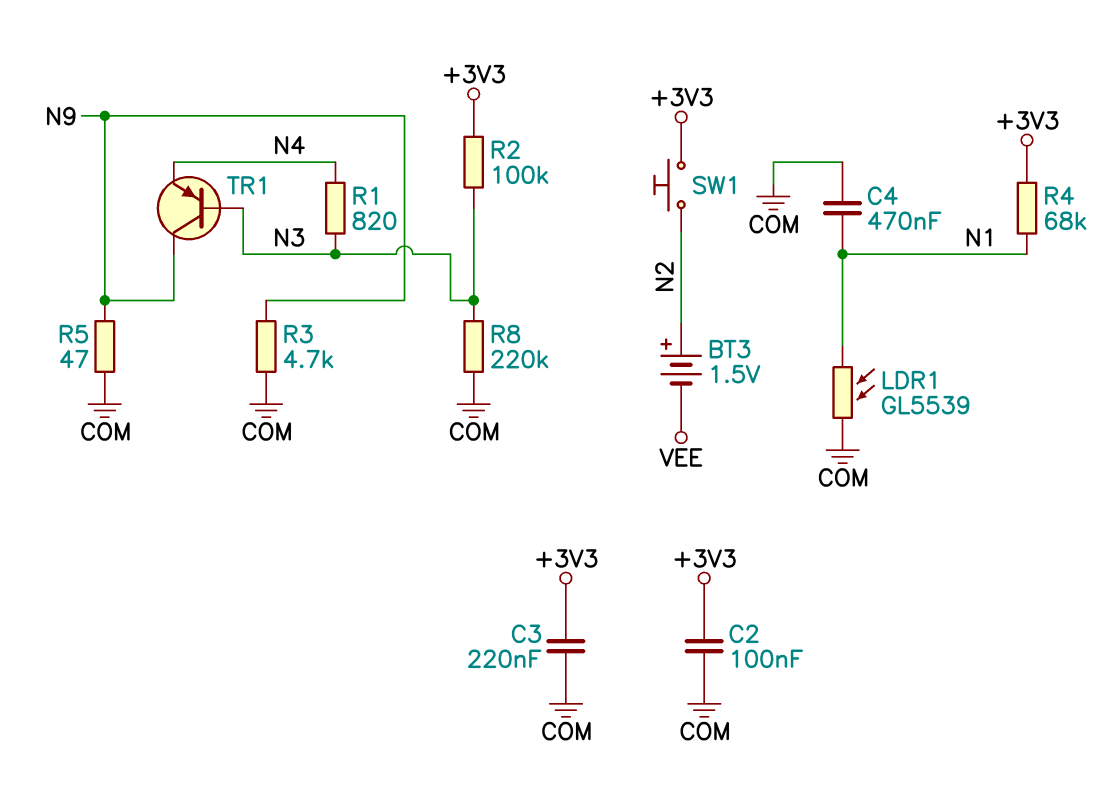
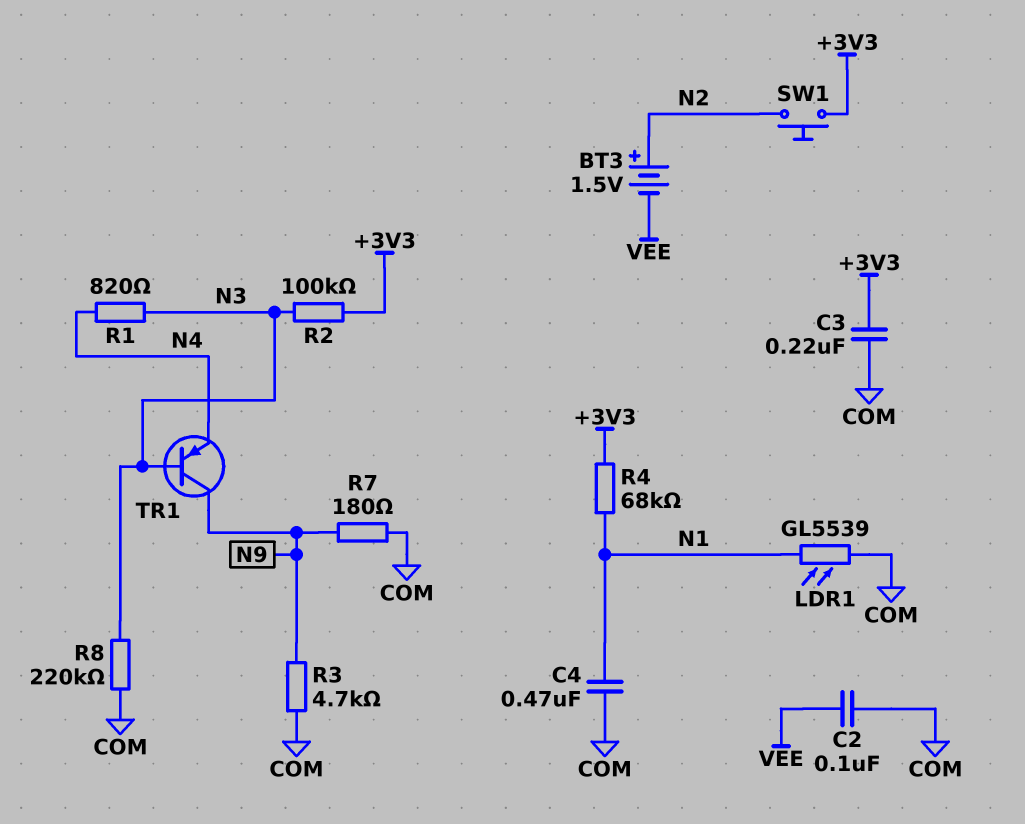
C2: 100nF (+3V3, COM) -> 100nF (COM, VEE)
R5: 47 (COM, N9) -> none
R7: none -> 180 (COM, N9)

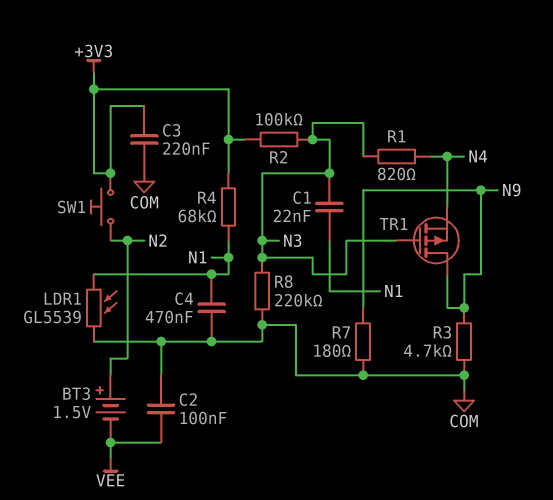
C1: none -> 22nF (N1, N3)
TR1: PNP (B N3, C N9, E N4) -> PMOS (G N3, D N9, S N4)

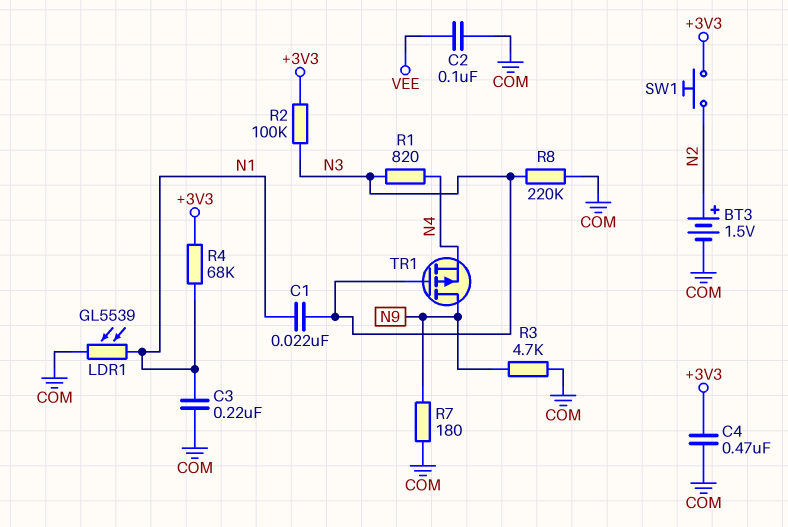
BT3: 1.5V (plus N2, minus VEE) -> 1.5V (plus N2, minus COM)
C3: 220nF (+3V3, COM) -> 220nF (COM, N1)
C4: 470nF (COM, N1) -> 470nF (+3V3, COM)

